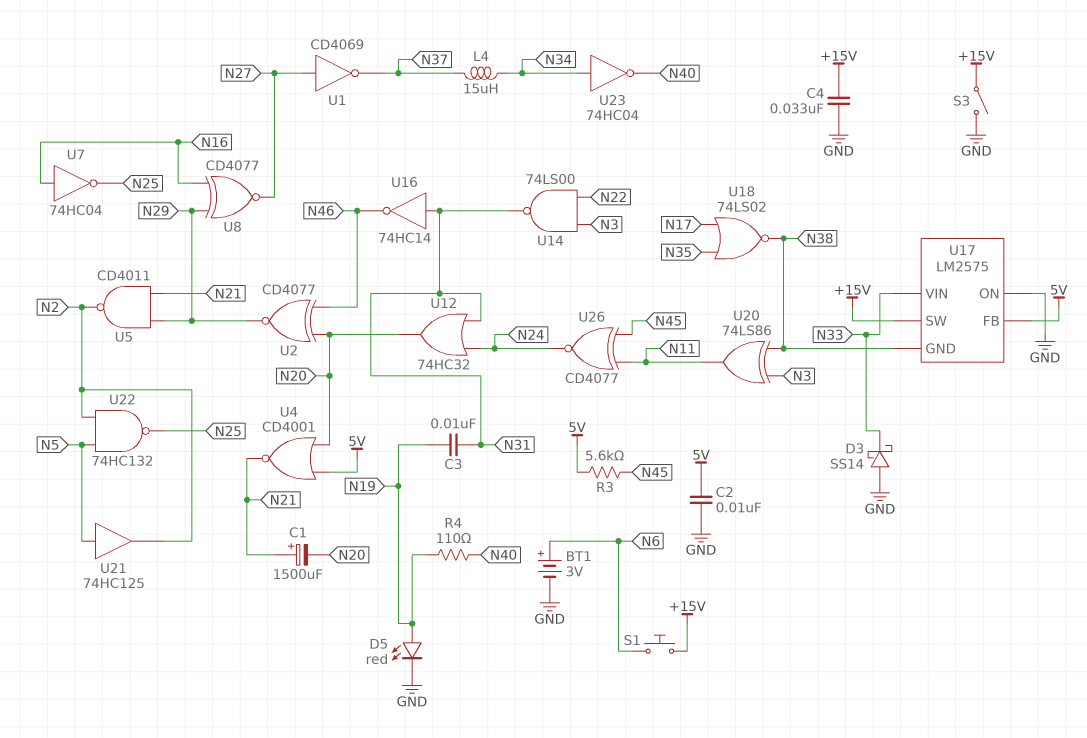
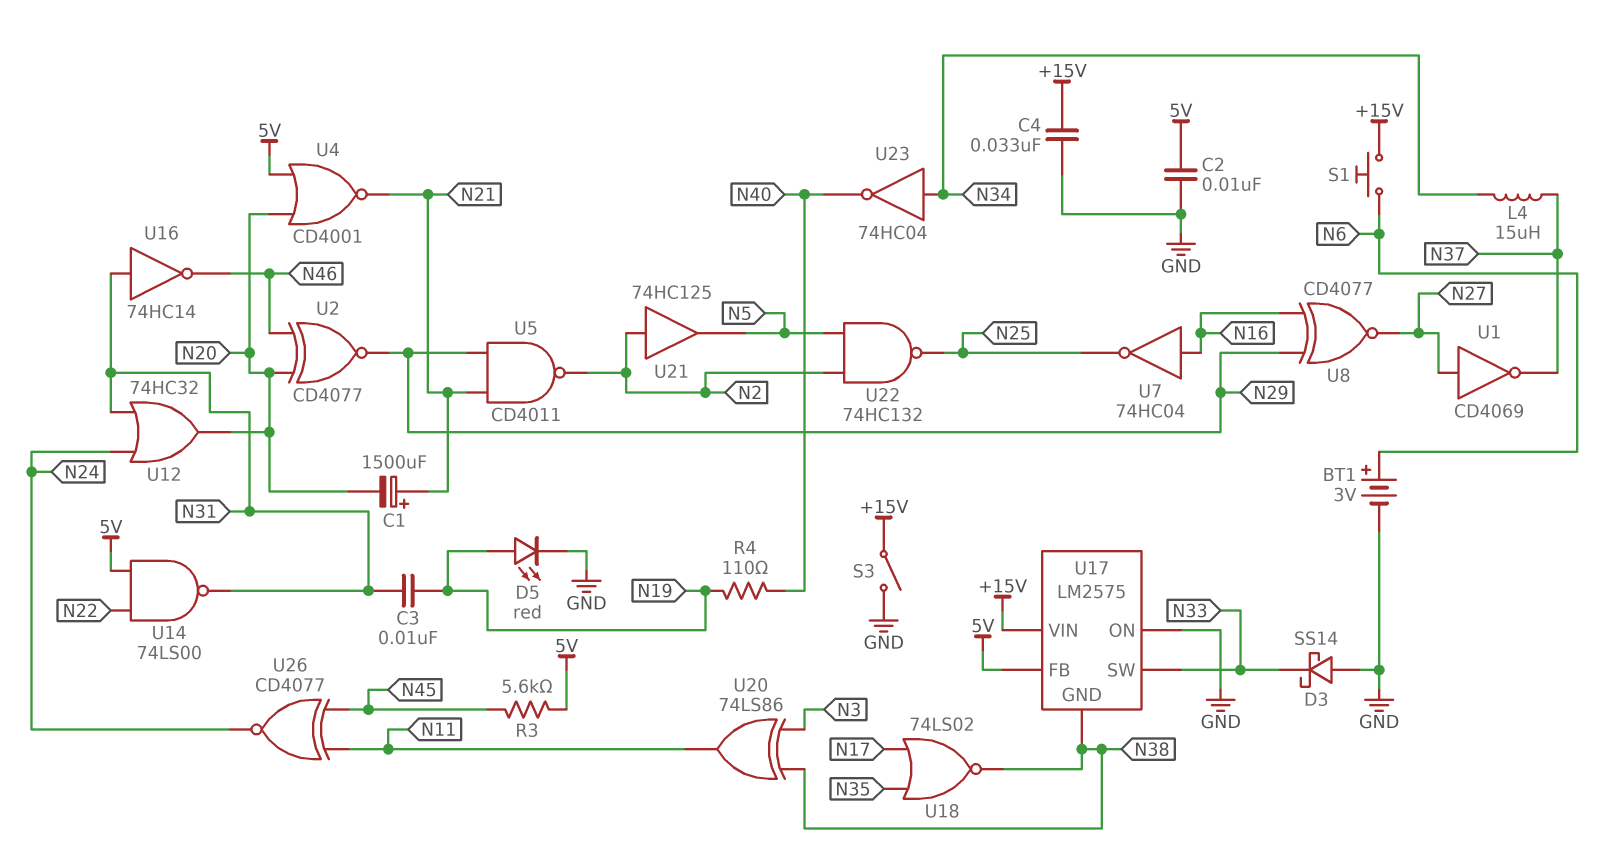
U14: NAND 74LS00 (in N3, in N22, out N31) -> NAND 74LS00 (in 5V, in N22, out N31)
U17 pin SW: +15V -> N33
U17 pin VIN: N33 -> +15V
U21: buffer 74HC125 (in N5, out N2) -> buffer 74HC125 (in N2, out N5)

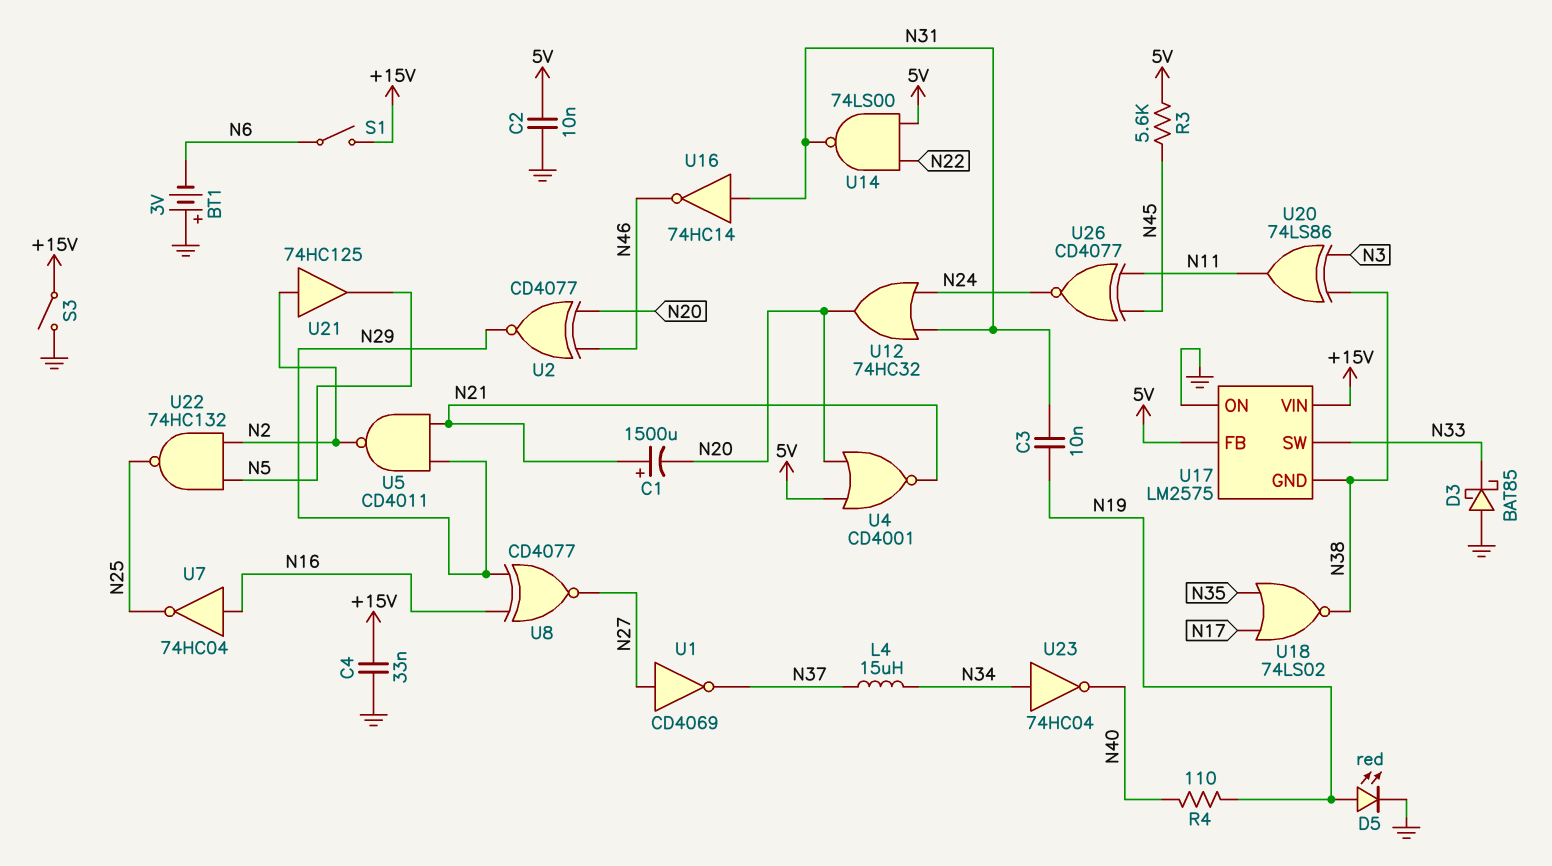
BT1: 3V (plus N6, minus GND) -> 3V (plus GND, minus N6)
D3: schottky SS14 (A GND, K N33) -> schottky BAT85 (A GND, K N33)
S1: button (+15V, N6) -> switch (+15V, N6)

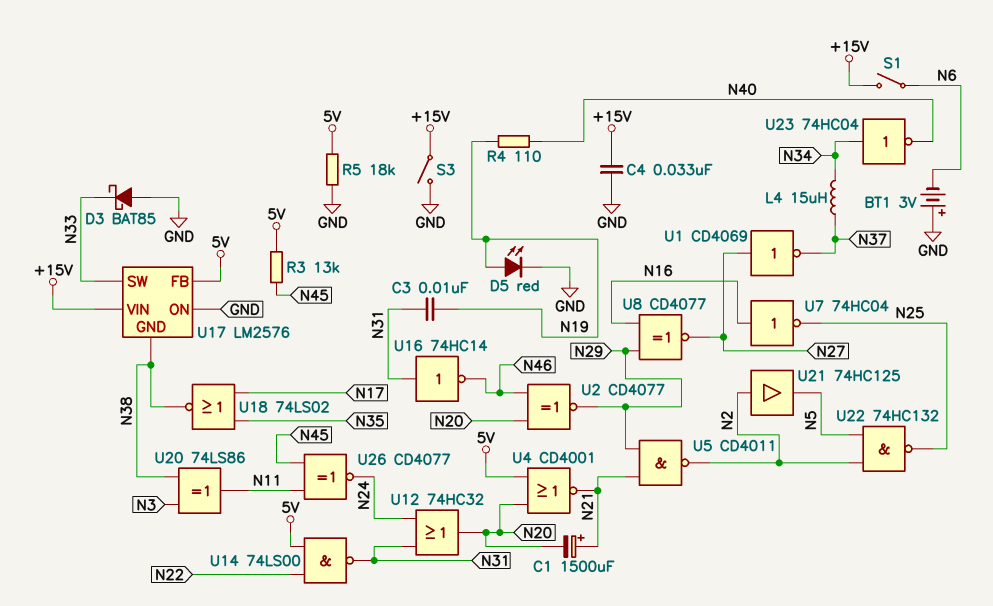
C2: 10nF (5V, GND) -> none
R3: 5.6k (5V, N45) -> 13k (5V, N45)
R5: none -> 18k (5V, GND)
U17: LM2575 -> LM2576

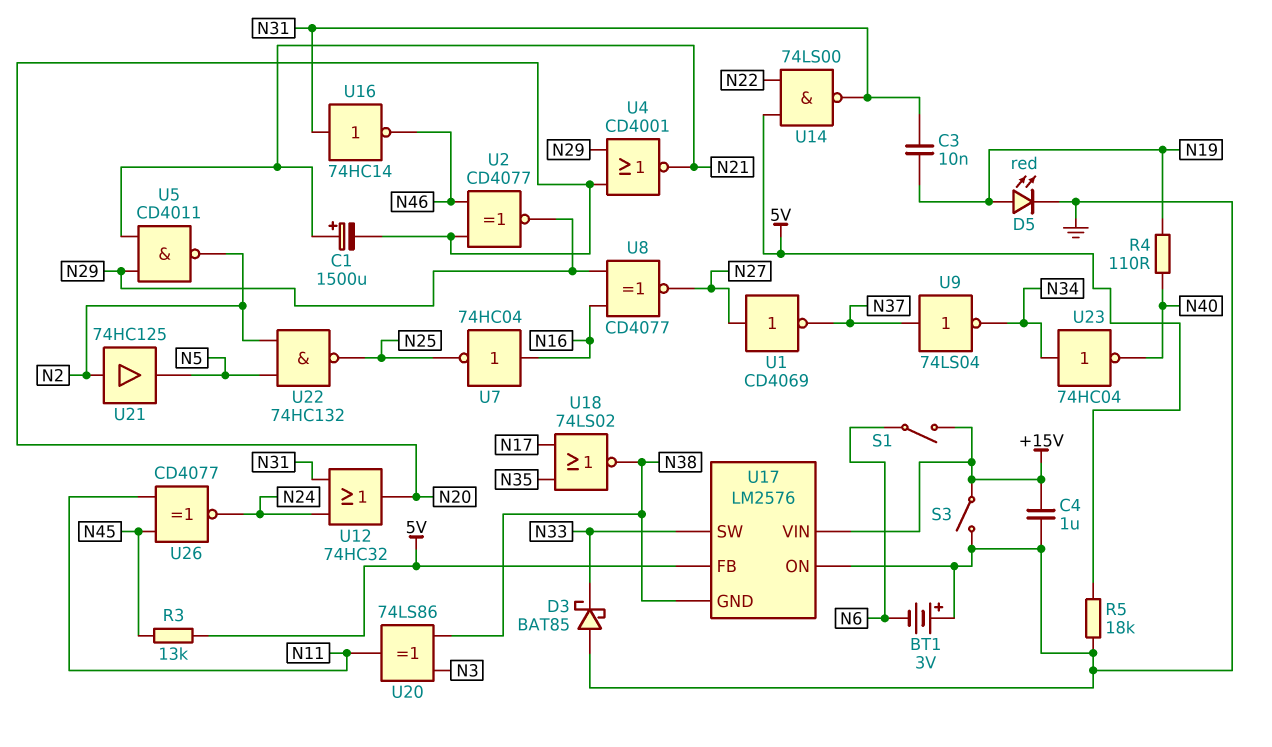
C4: 33nF (+15V, GND) -> 1uF (+15V, GND)
L4: 15uH (N34, N37) -> none
U4: NOR CD4001 (in 5V, in N20, out N21) -> NOR CD4001 (in N20, in N29, out N21)
U9: none -> NOT 74LS04 (in N37, out N34)

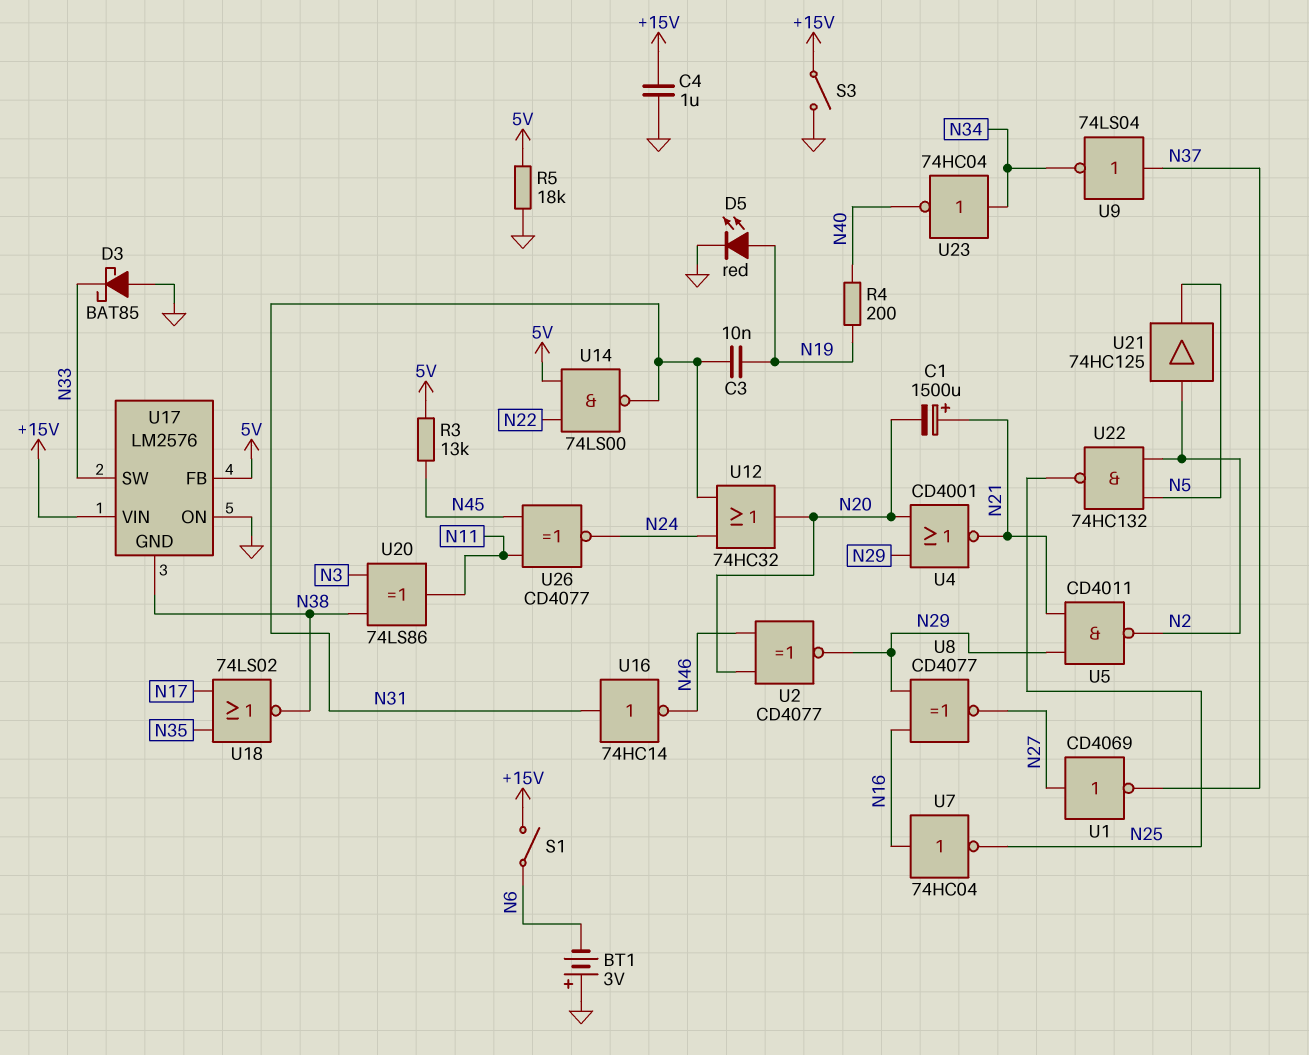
R4: 110 (N19, N40) -> 200 (N19, N40)

